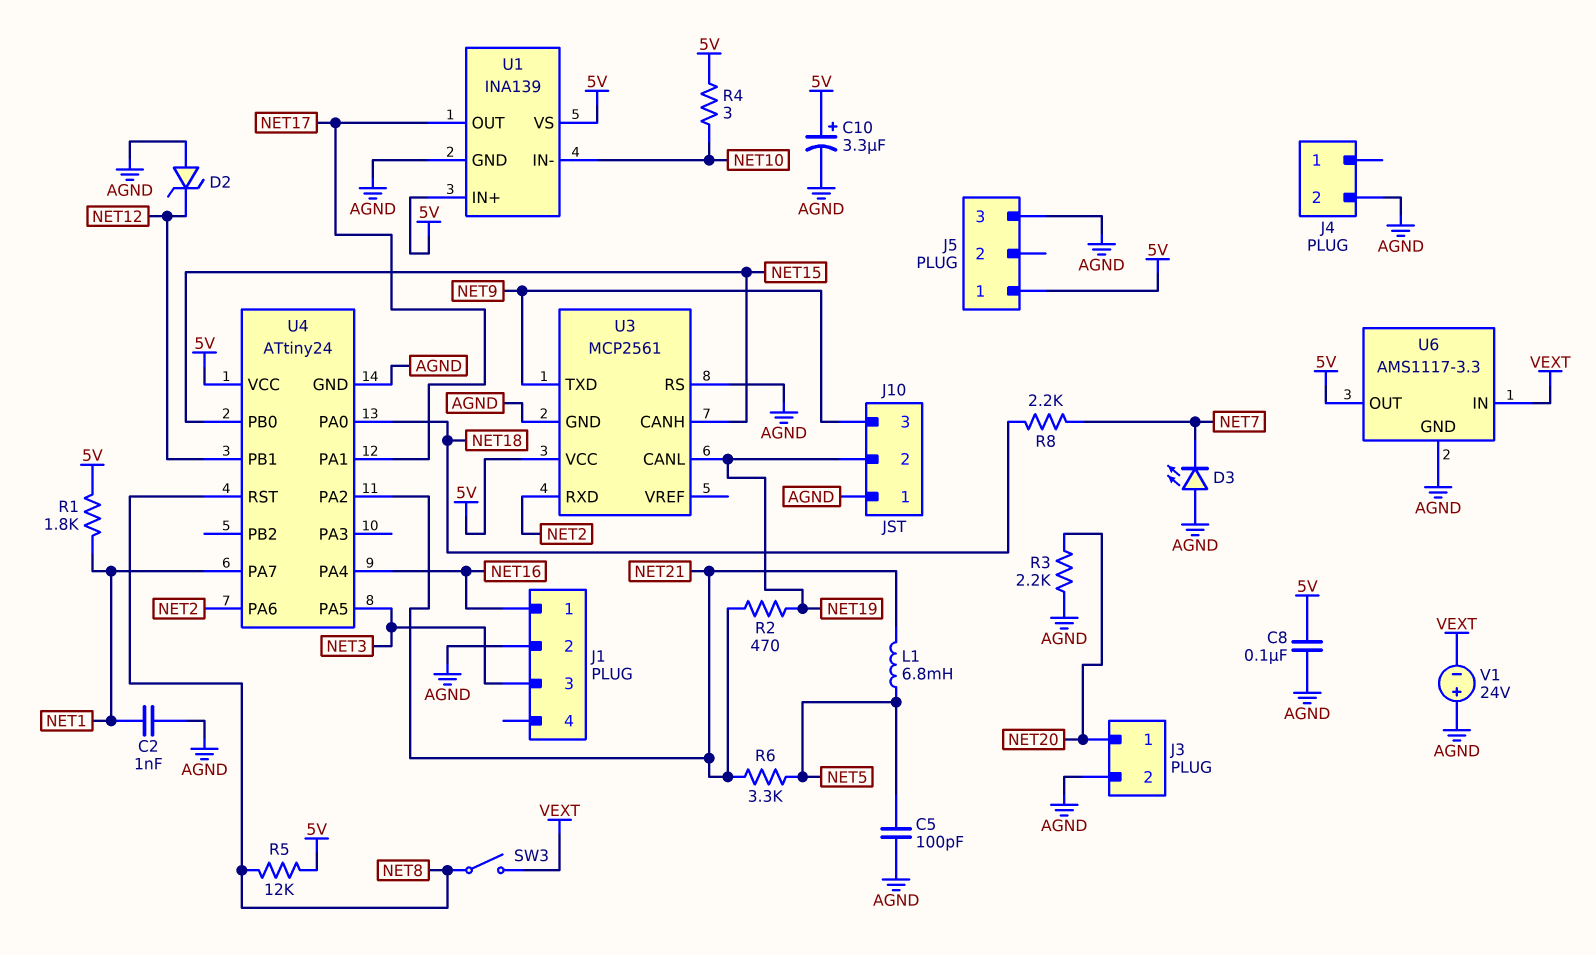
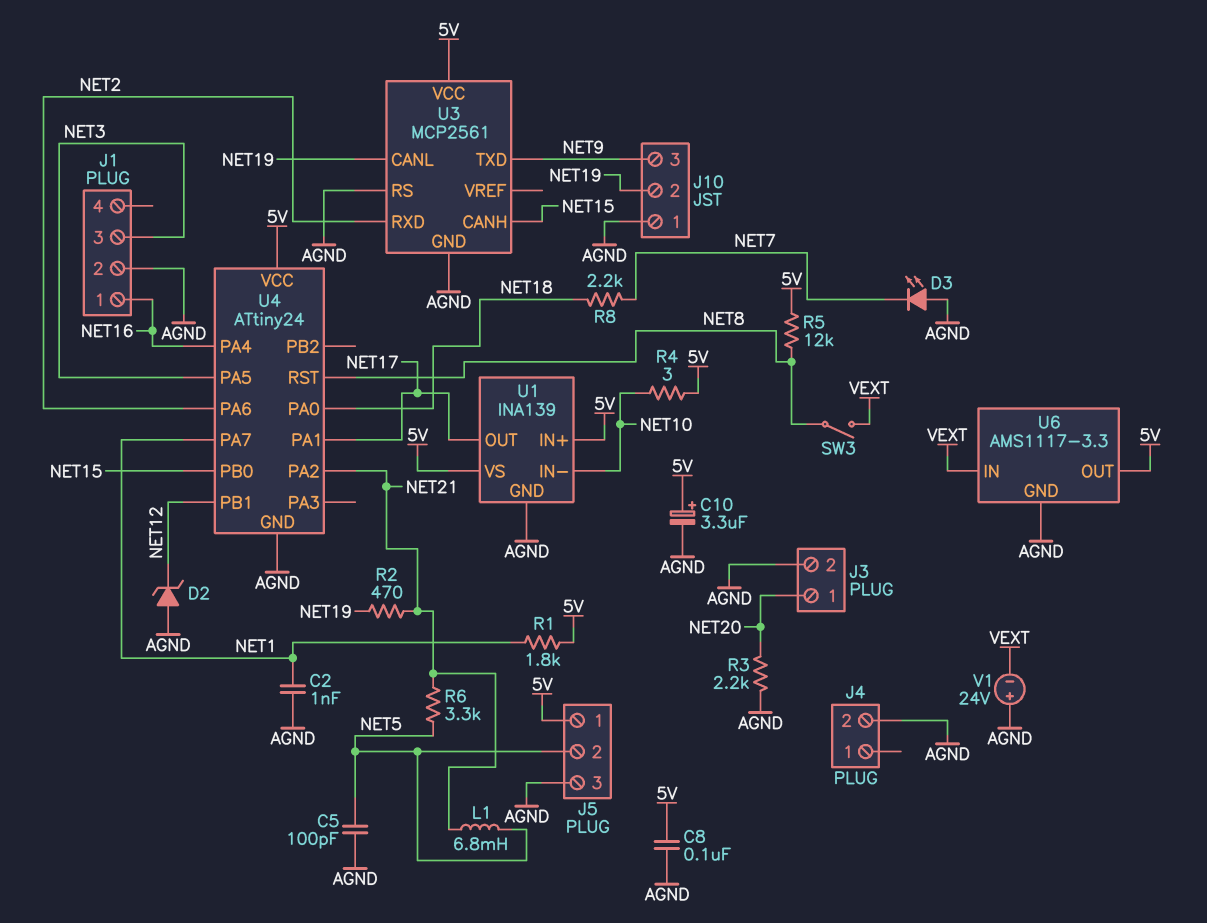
J5 pin 2: none -> NET5

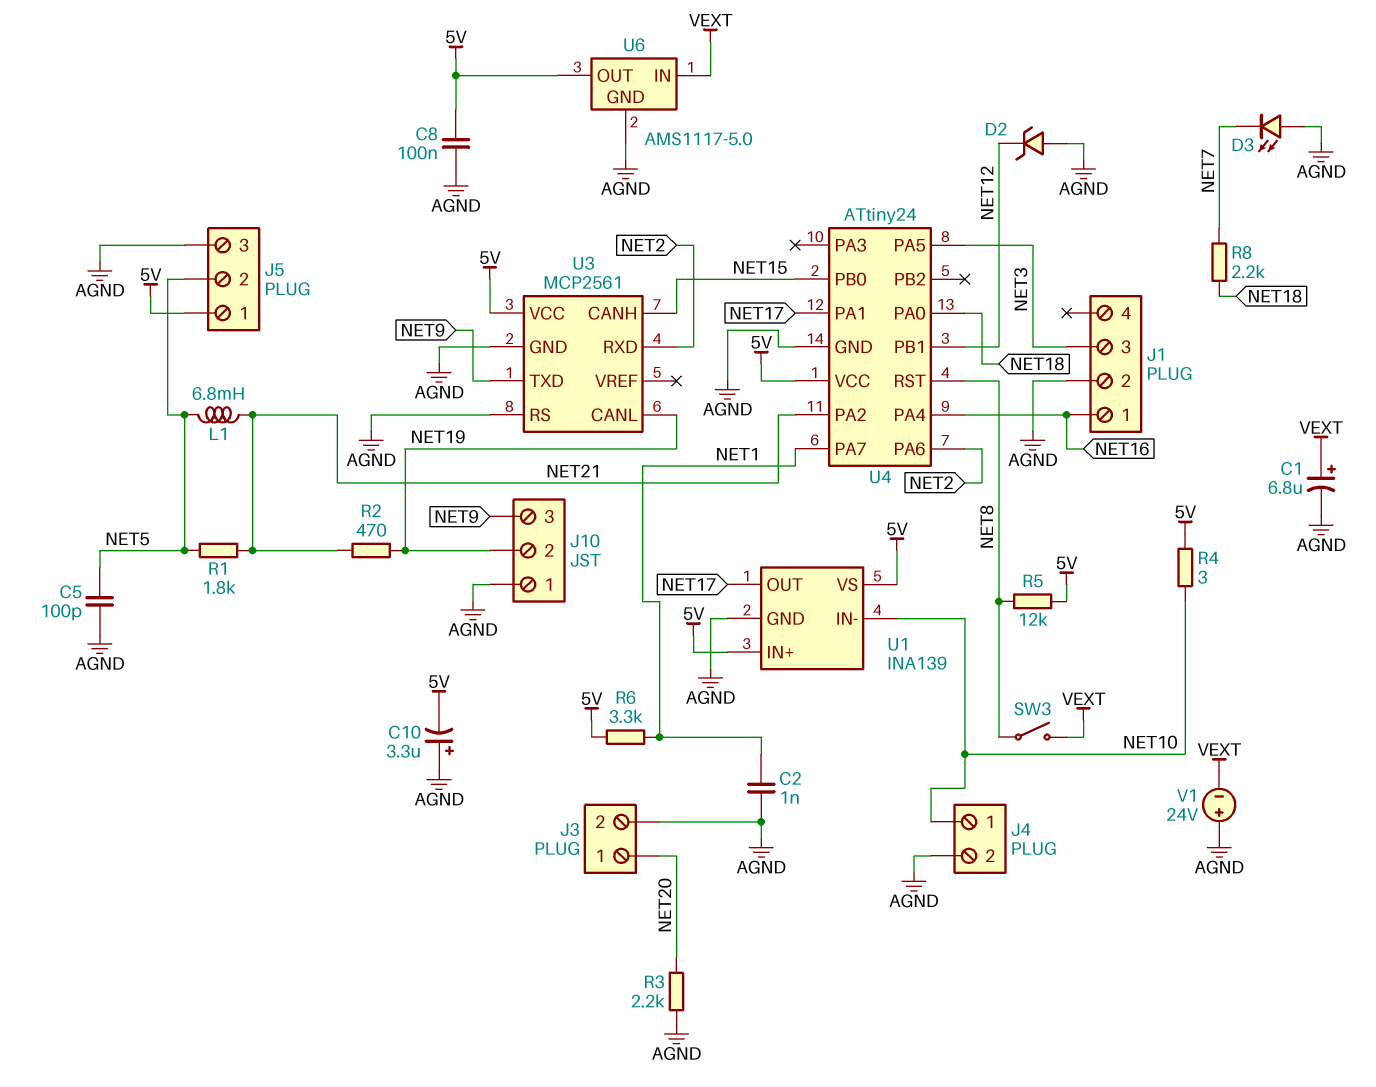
C1: none -> 6.8uF (plus VEXT, minus AGND)
C10: 3.3uF (plus 5V, minus AGND) -> 3.3uF (plus AGND, minus 5V)
J4 pin 1: none -> NET10
R1: 1.8k (5V, NET1) -> 1.8k (NET5, NET21)
R6: 3.3k (NET5, NET21) -> 3.3k (5V, NET1)
U6: AMS1117-3.3 -> AMS1117-5.0

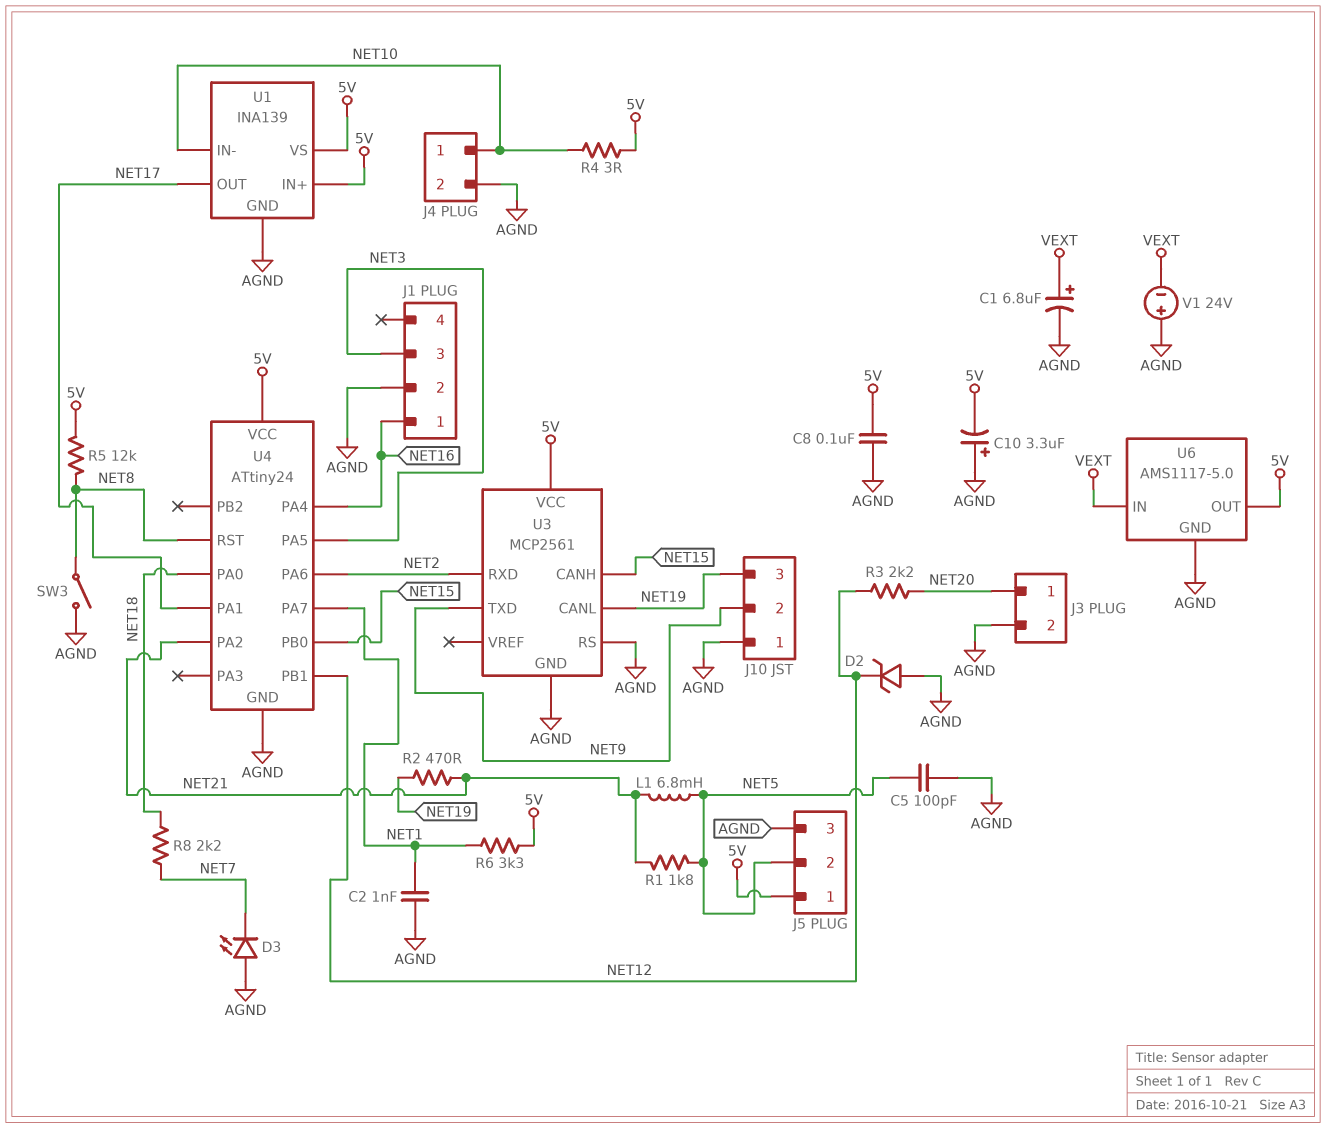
J10 pin 2: NET19 -> NET9
J10 pin 3: NET9 -> NET19
R3: 2.2k (AGND, NET20) -> 2.2k (NET12, NET20)
SW3: switch (NET8, VEXT) -> switch (AGND, NET8)

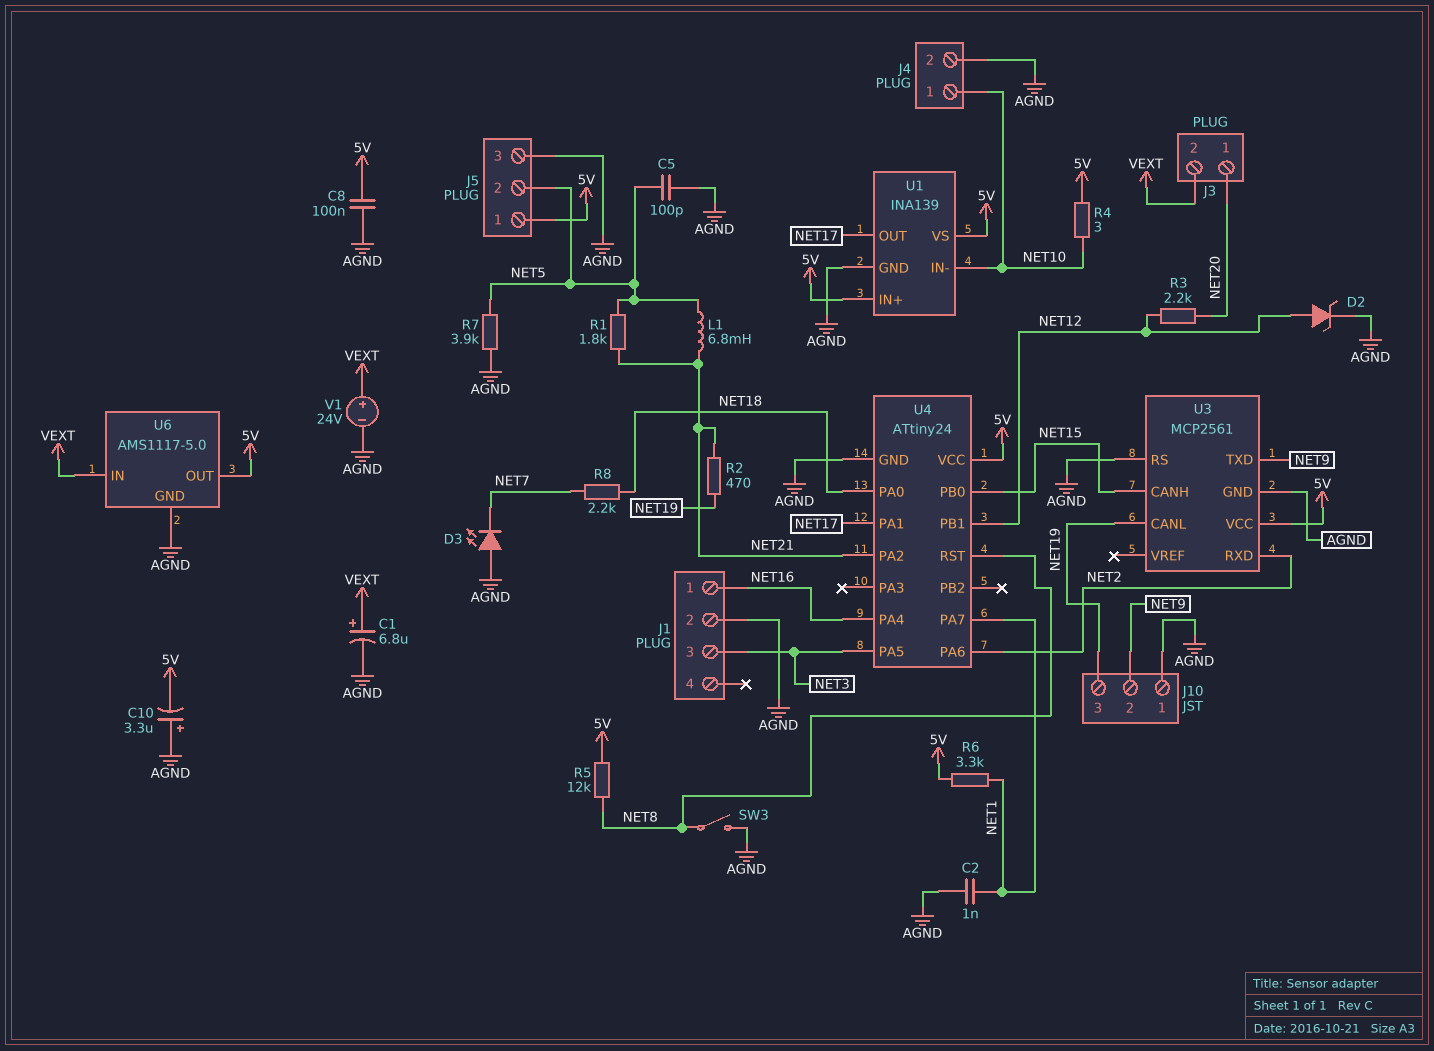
D2: zener (A AGND, K NET12) -> zener (A NET12, K AGND)
J3 pin 2: AGND -> VEXT
R7: none -> 3.9k (AGND, NET5)
V1: 24V (plus AGND, minus VEXT) -> 24V (plus VEXT, minus AGND)

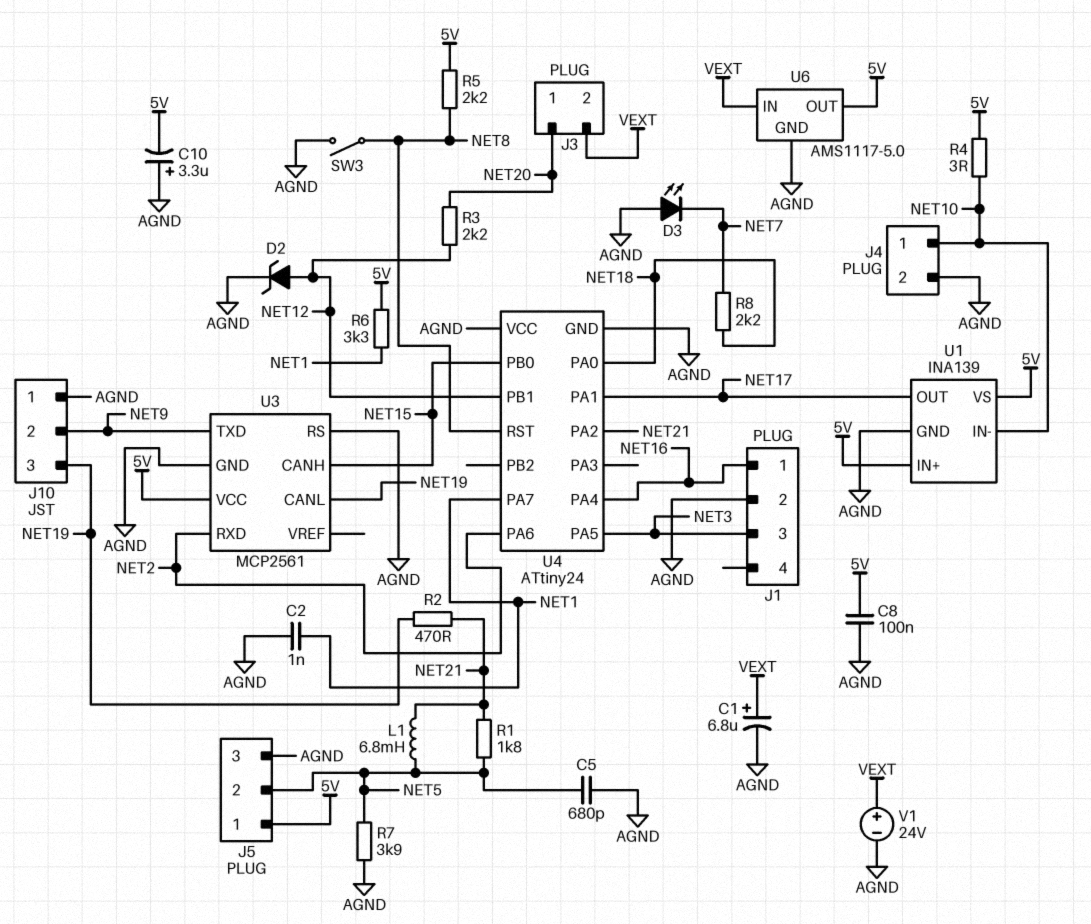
C5: 100pF (AGND, NET5) -> 680pF (AGND, NET5)
R5: 12k (5V, NET8) -> 2.2k (5V, NET8)
U4 pin VCC: 5V -> AGND

